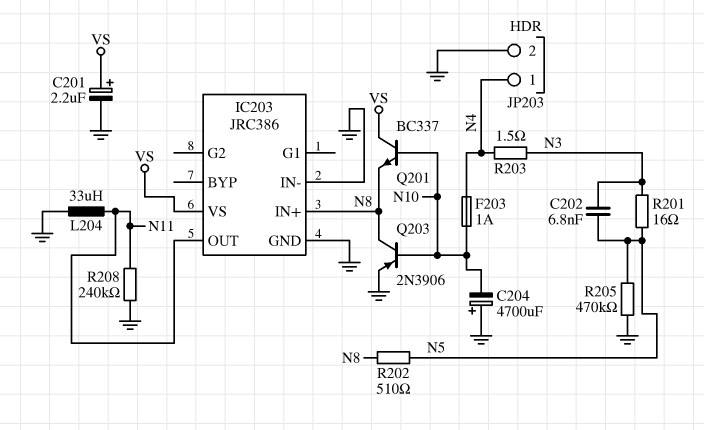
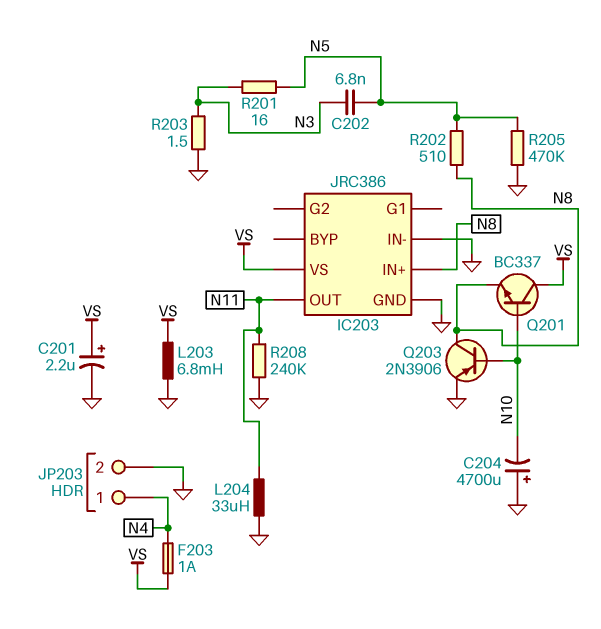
F203: 1A (N4, N10) -> 1A (N4, VS)
L203: none -> 6.8mH (GND, VS)
R203: 1.5 (N3, N4) -> 1.5 (GND, N3)

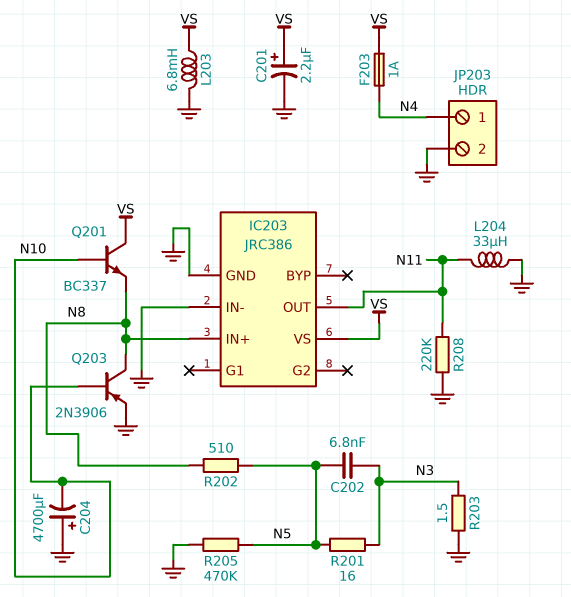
R208: 240k (GND, N11) -> 220k (GND, N11)

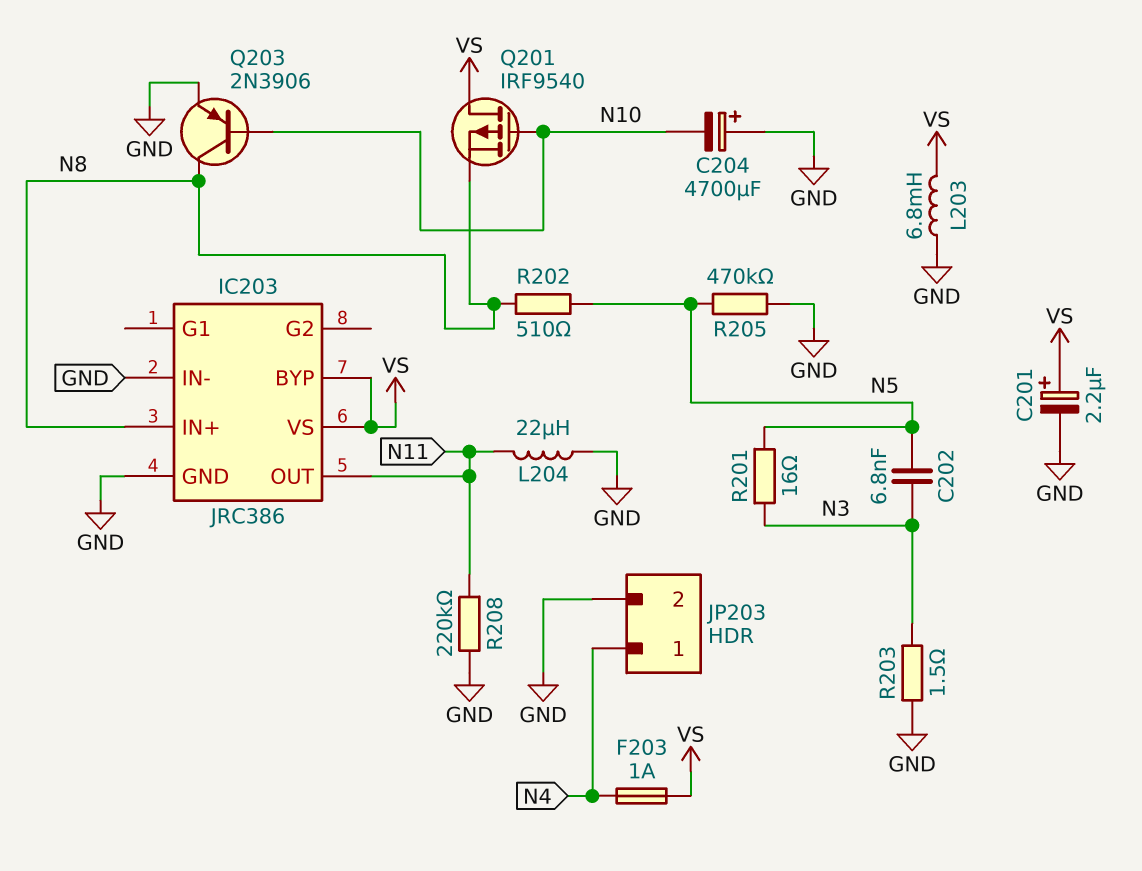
IC203 pin BYP: none -> VS
L204: 33uH (GND, N11) -> 22uH (GND, N11)
Q201: NPN BC337 (B N10, C VS, E N8) -> PMOS IRF9540 (G N10, D VS, S N8)

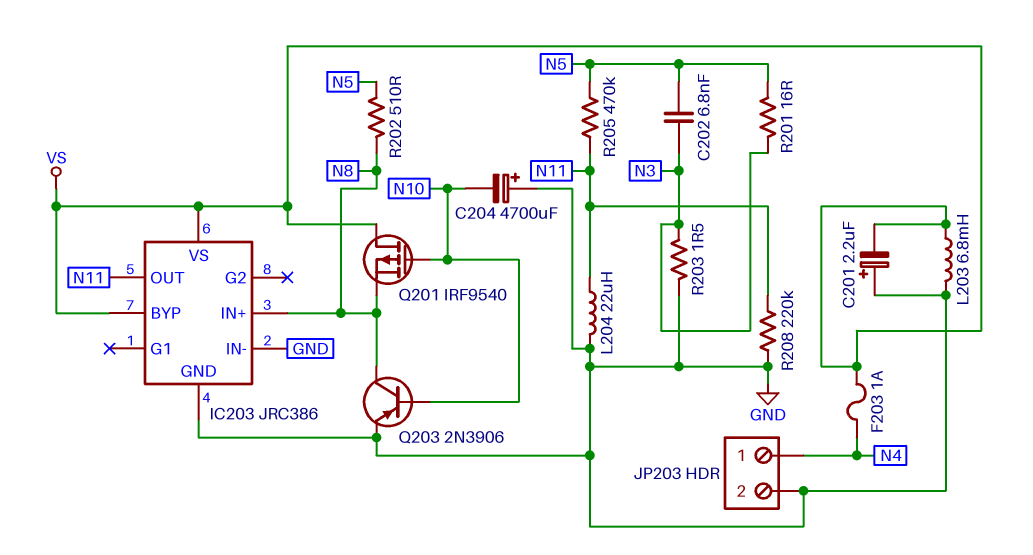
C201: 2.2uF (plus VS, minus GND) -> 2.2uF (plus GND, minus VS)
R205: 470k (GND, N5) -> 470k (N5, N11)

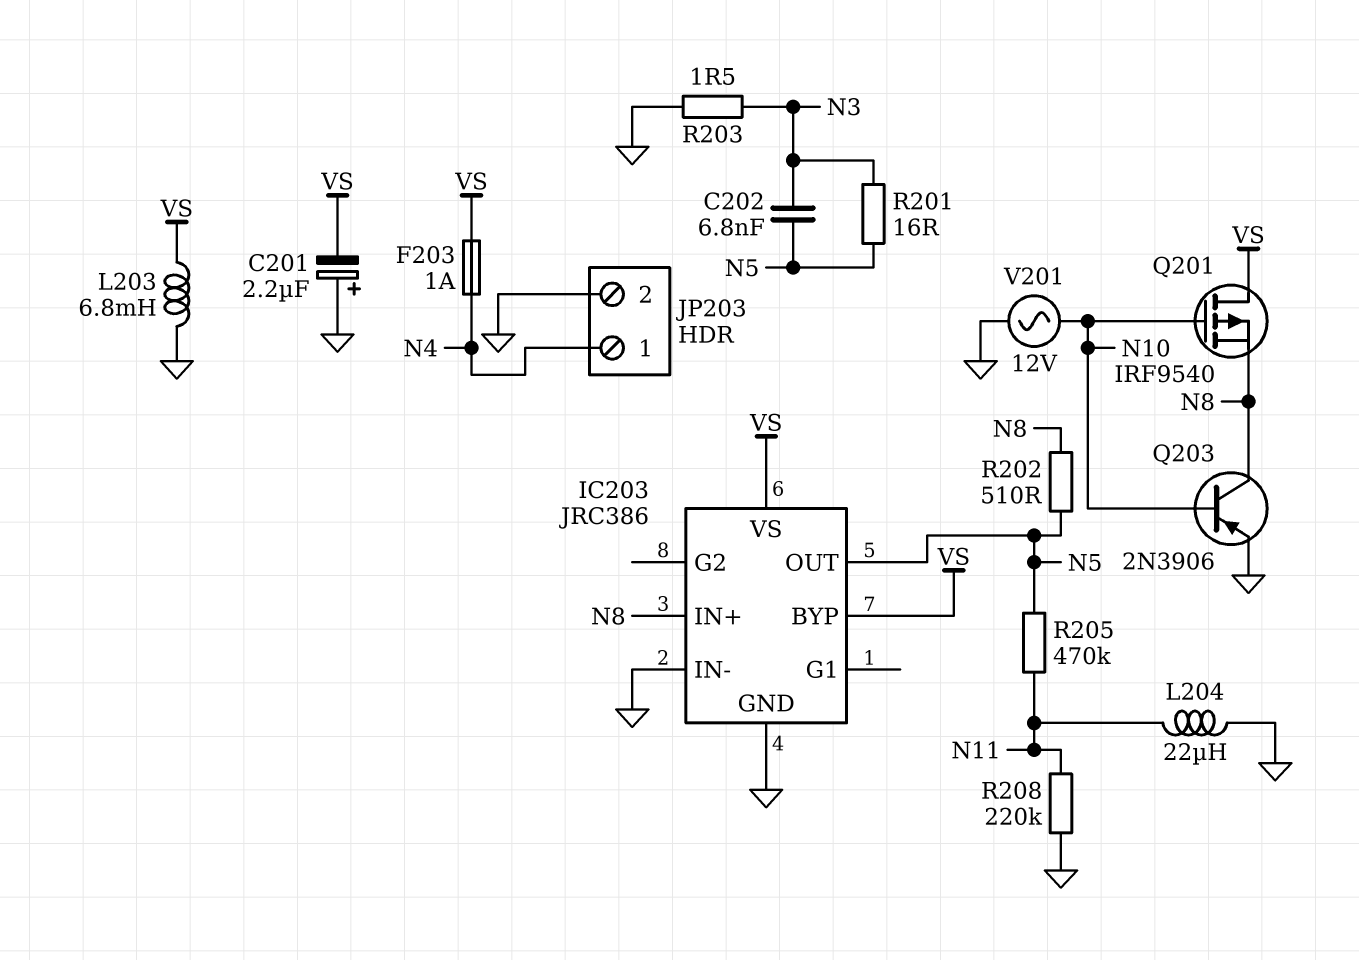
C204: 4700uF (plus GND, minus N10) -> none
IC203 pin OUT: N11 -> N5
V201: none -> AC 12V (GND, N10)

